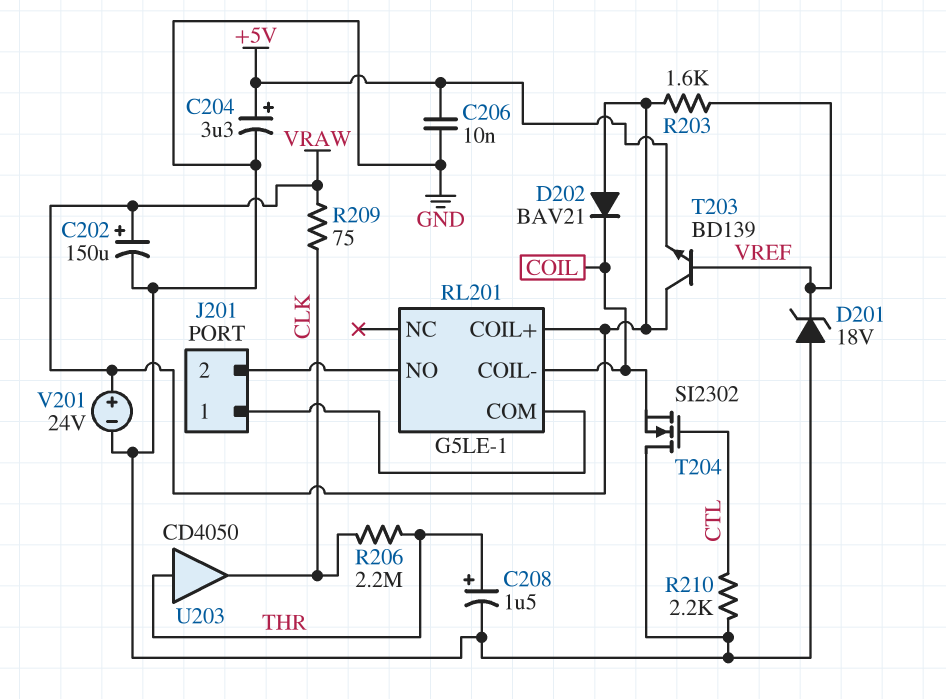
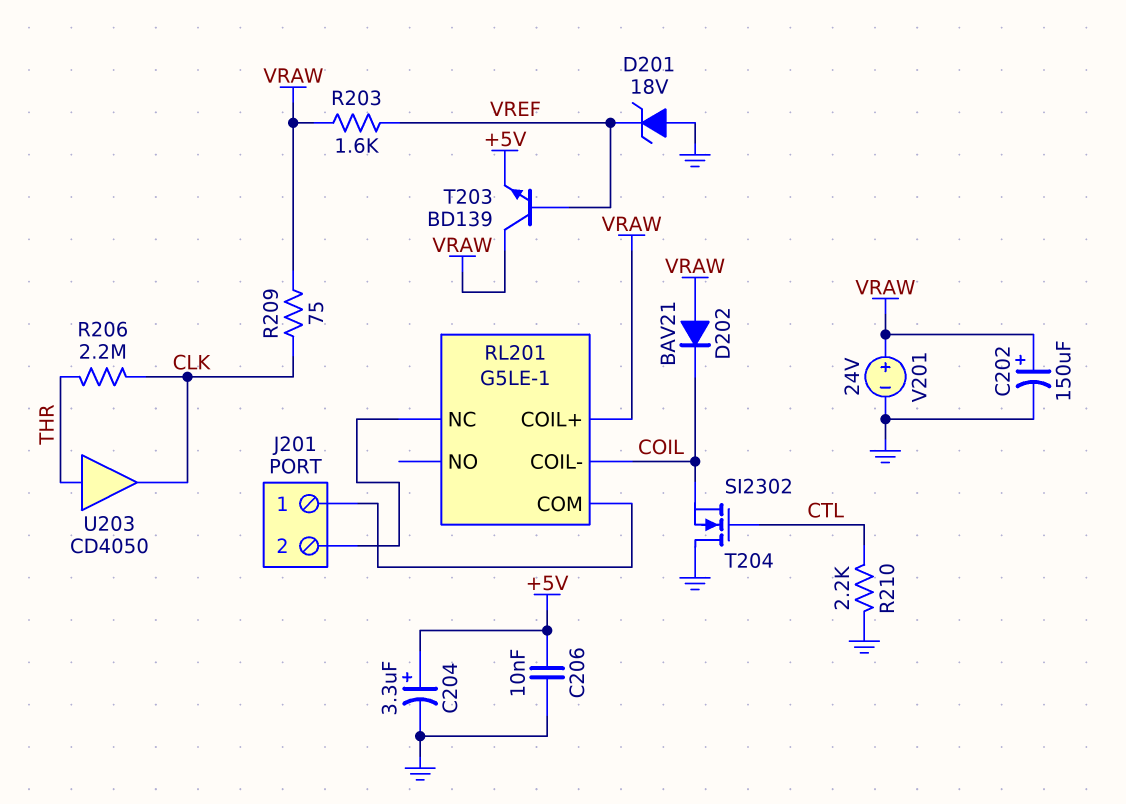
C208: 1.5uF (plus THR, minus GND) -> none
RL201 pin NC: none -> J201/2
RL201 pin NO: J201/2 -> none

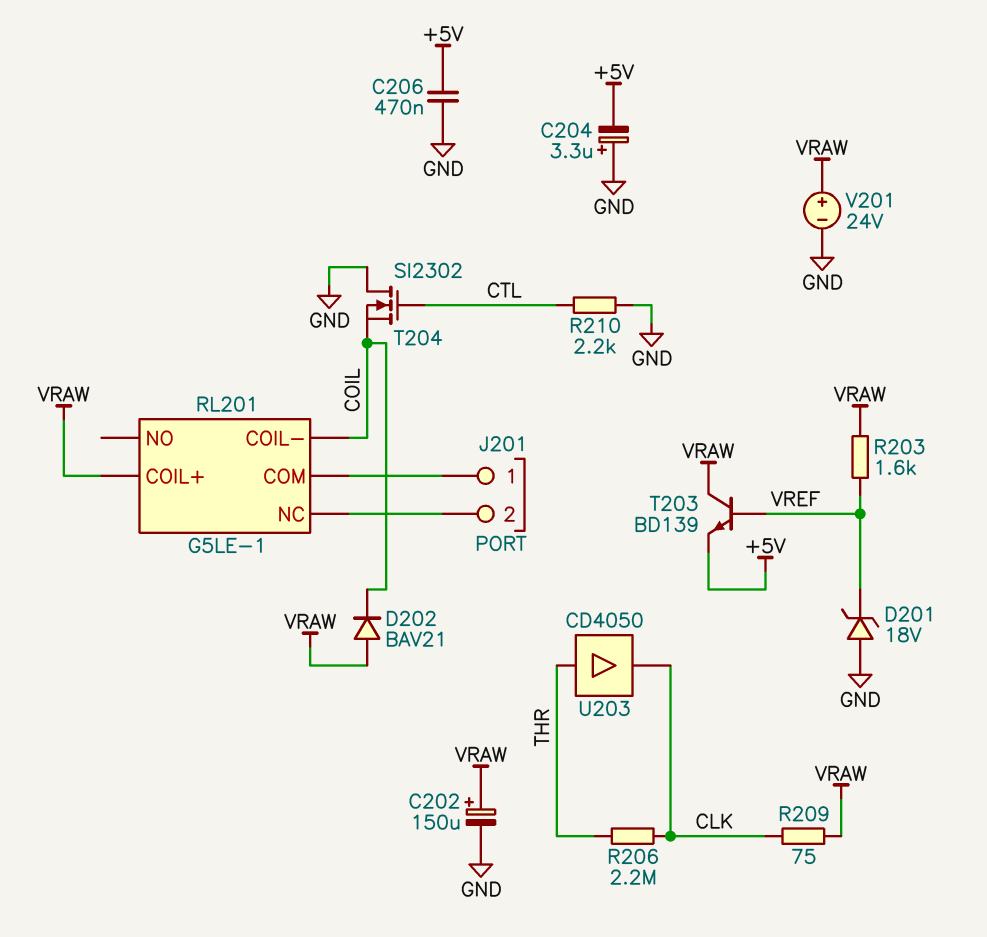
C204: 3.3uF (plus +5V, minus GND) -> 3.3uF (plus GND, minus +5V)
C206: 10nF (+5V, GND) -> 470nF (+5V, GND)

